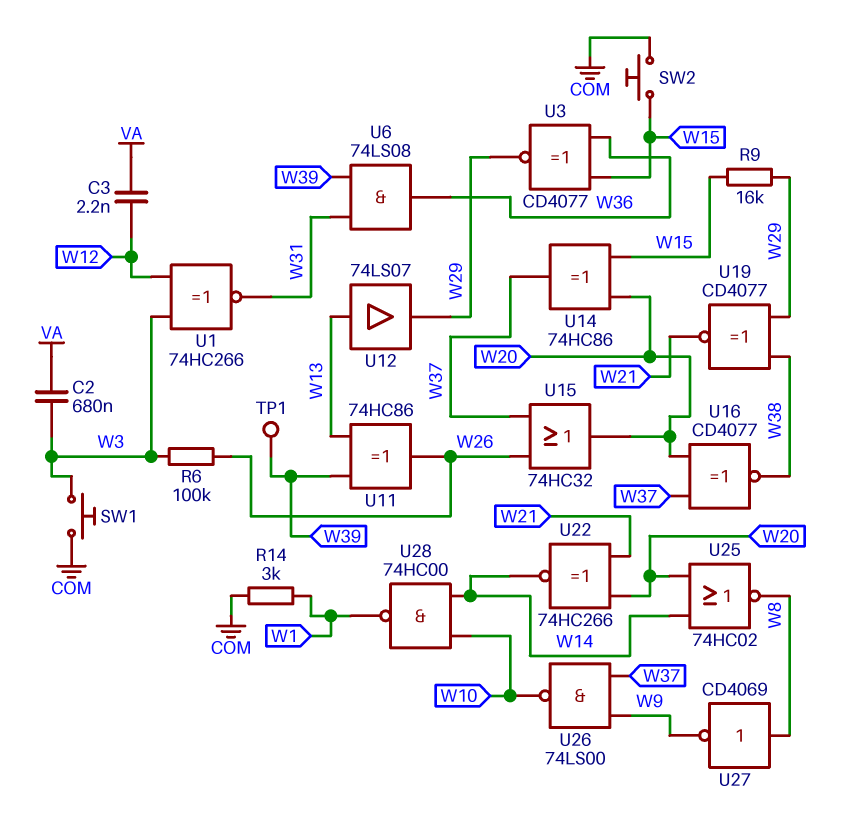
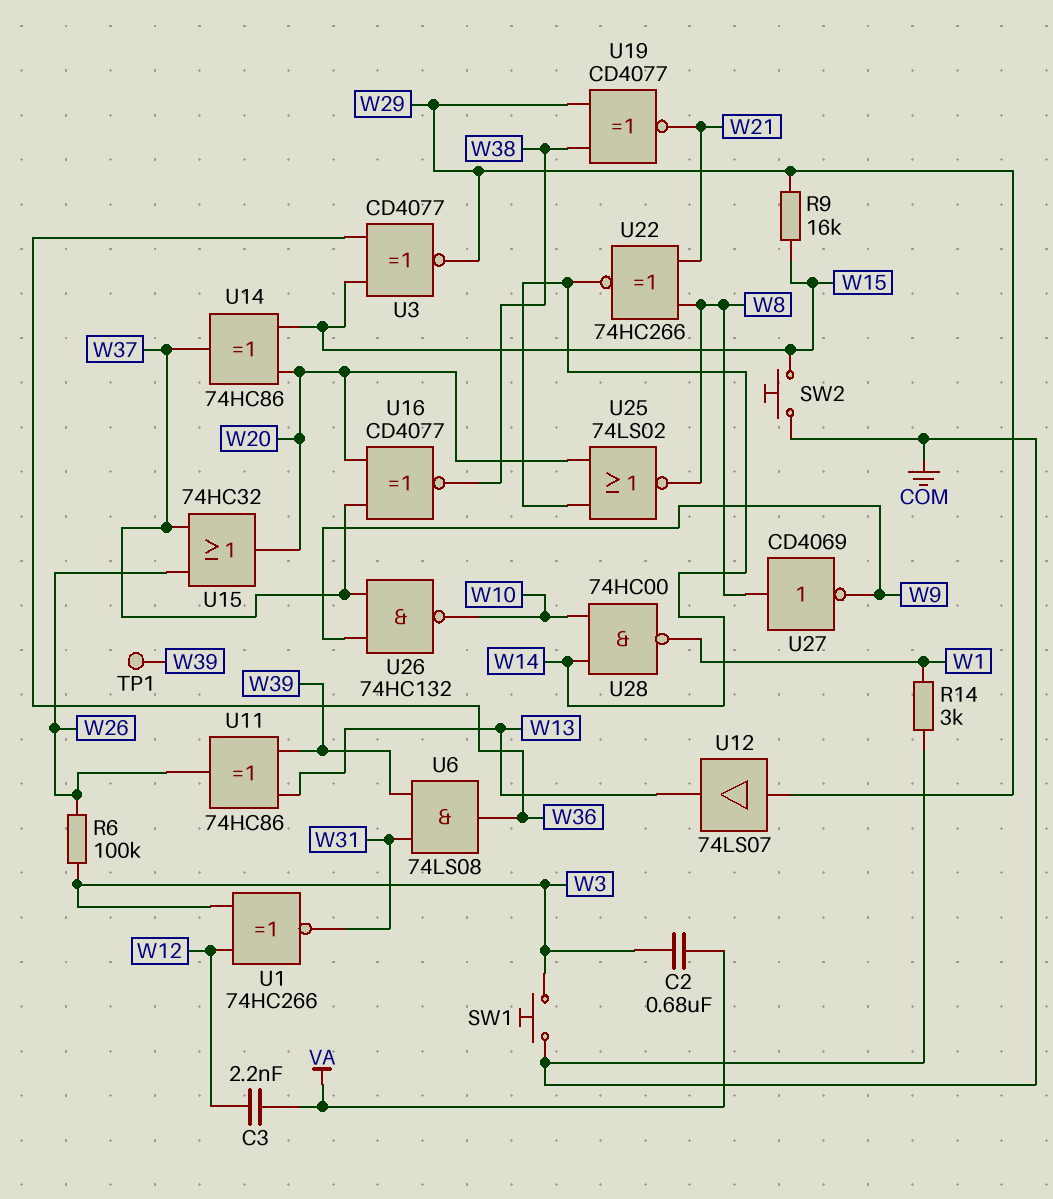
U12: buffer 74LS07 (in W13, out W29) -> buffer 74LS07 (in W29, out W13)
U22: XNOR 74HC266 (in W20, in W21, out W14) -> XNOR 74HC266 (in W8, in W21, out W14)
U25: NOR 74HC02 (in W14, in W20, out W8) -> NOR 74LS02 (in W14, in W20, out W8)
U26: NAND 74LS00 (in W9, in W37, out W10) -> NAND 74HC132 (in W9, in W37, out W10)

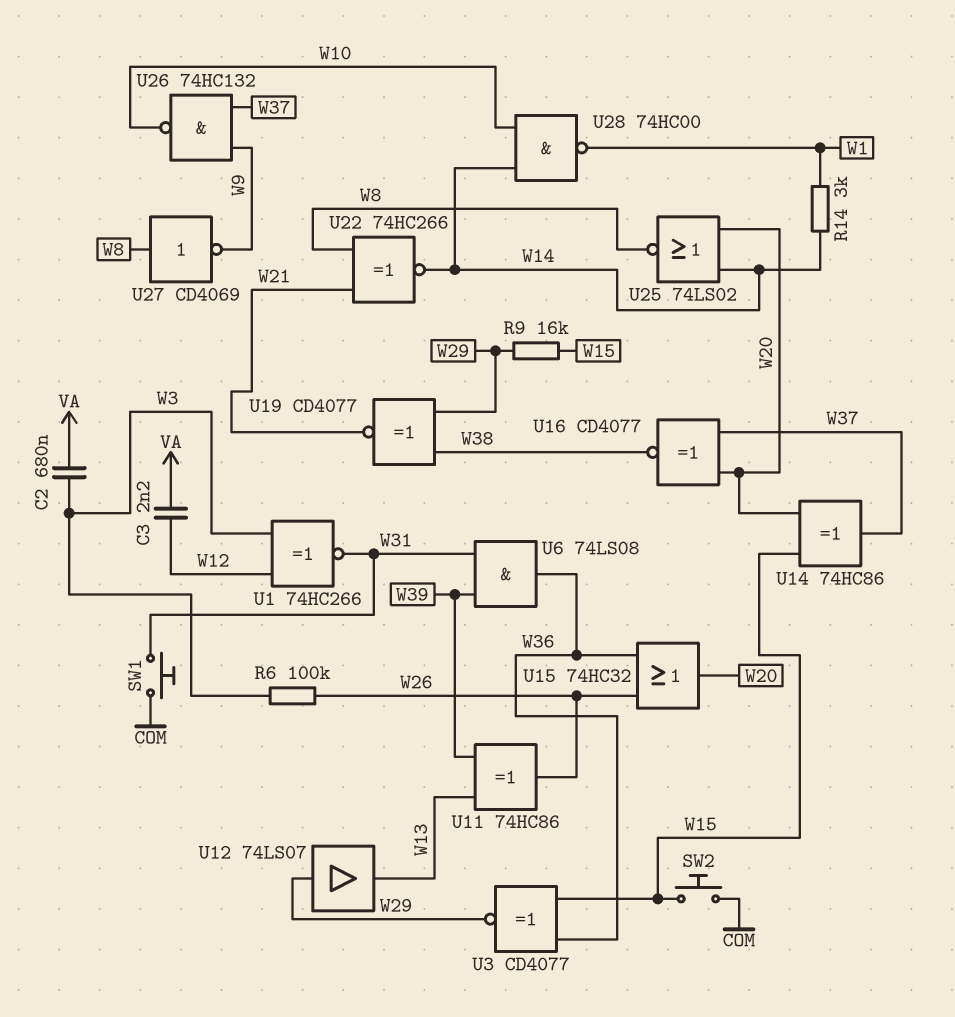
R14: 3k (COM, W1) -> 3k (W1, W14)
SW1: button (COM, W3) -> button (COM, W31)
TP1: test point (W39) -> none
U15: OR 74HC32 (in W26, in W37, out W20) -> OR 74HC32 (in W26, in W36, out W20)

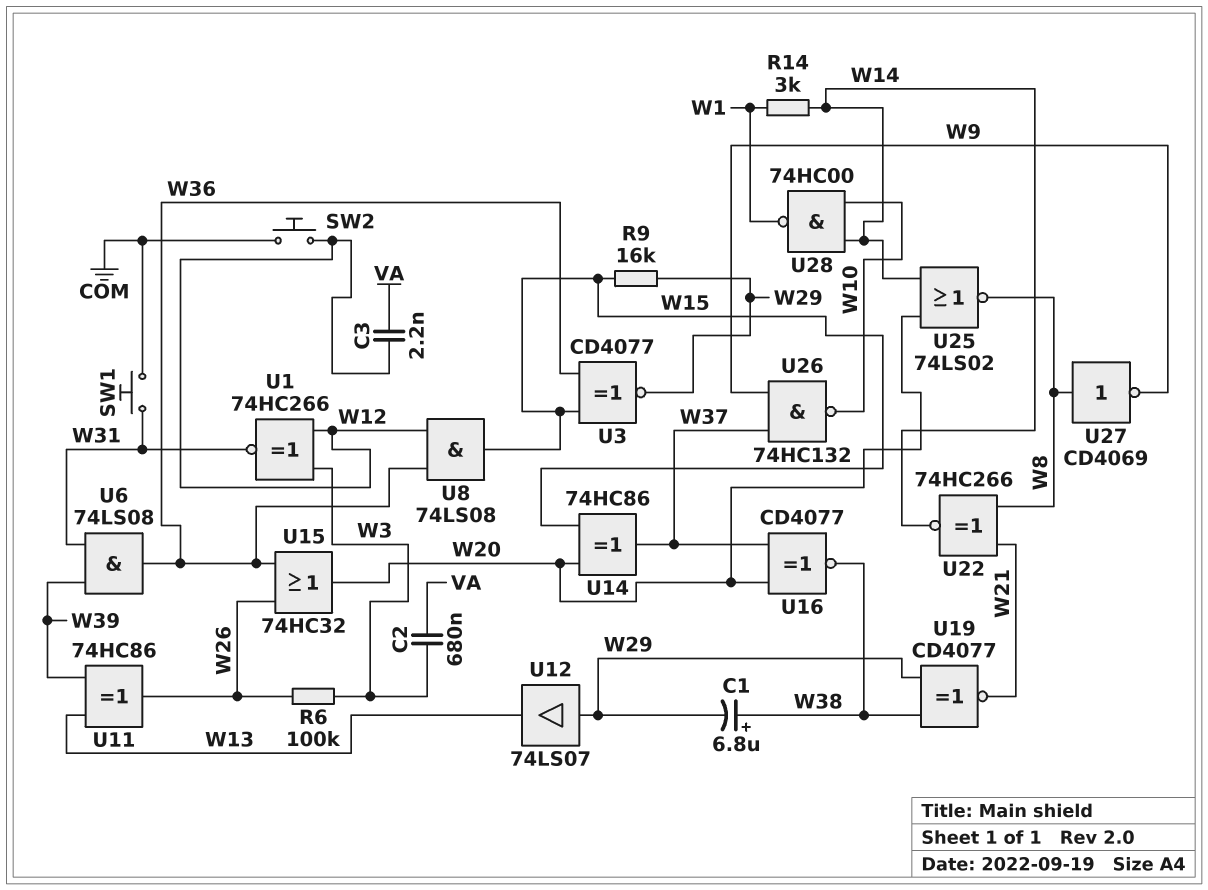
C1: none -> 6.8uF (plus W38, minus W29)
SW2: button (COM, W15) -> button (COM, W12)
U8: none -> AND 74LS08 (in W12, in W36, out W15)

